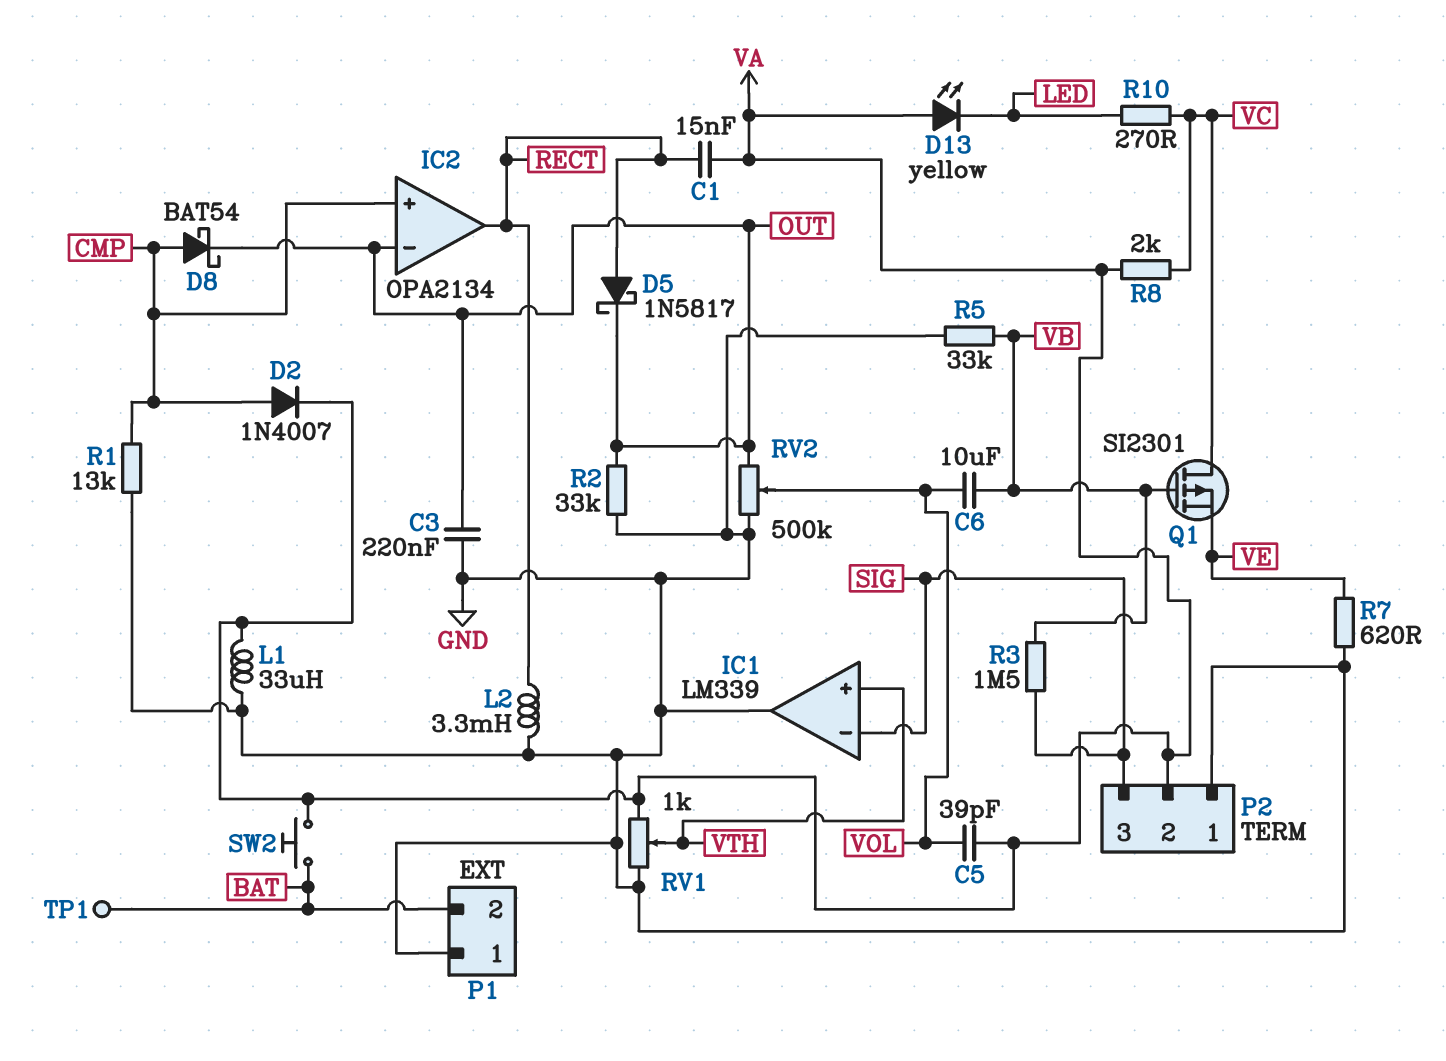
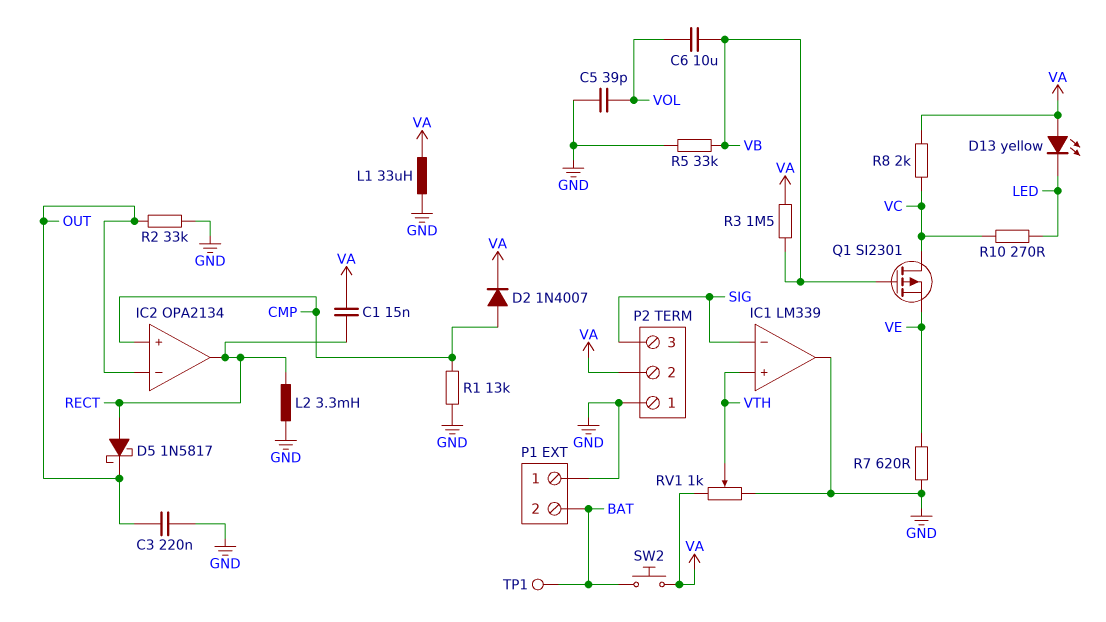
C5: 39pF (VA, VOL) -> 39pF (GND, VOL)
D8: schottky BAT54 (A CMP, K OUT) -> none
R3: 1.5M (SIG, VB) -> 1.5M (VA, VB)
RV2: 500k (GND, OUT, wiper VOL) -> none

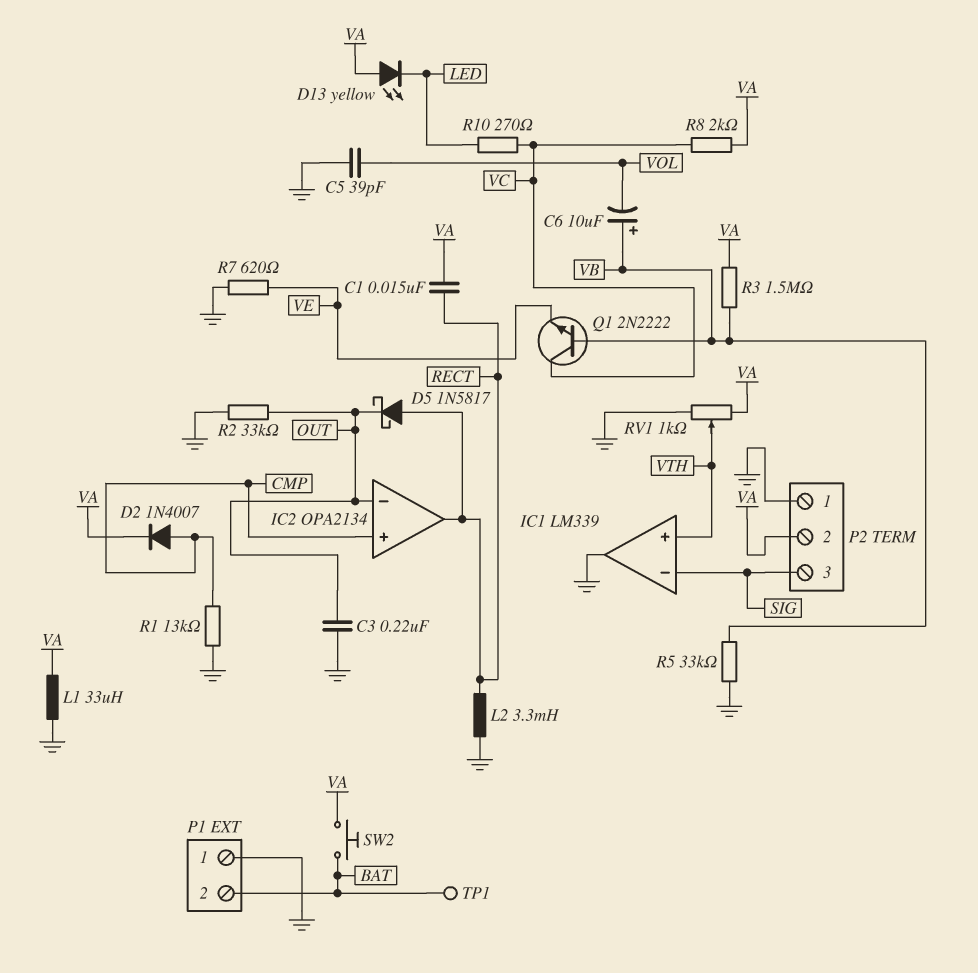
C6: 10uF (VB, VOL) -> 10uF (plus VB, minus VOL)
Q1: PMOS SI2301 (G VB, D VC, S VE) -> NPN 2N2222 (B VB, C VC, E VE)

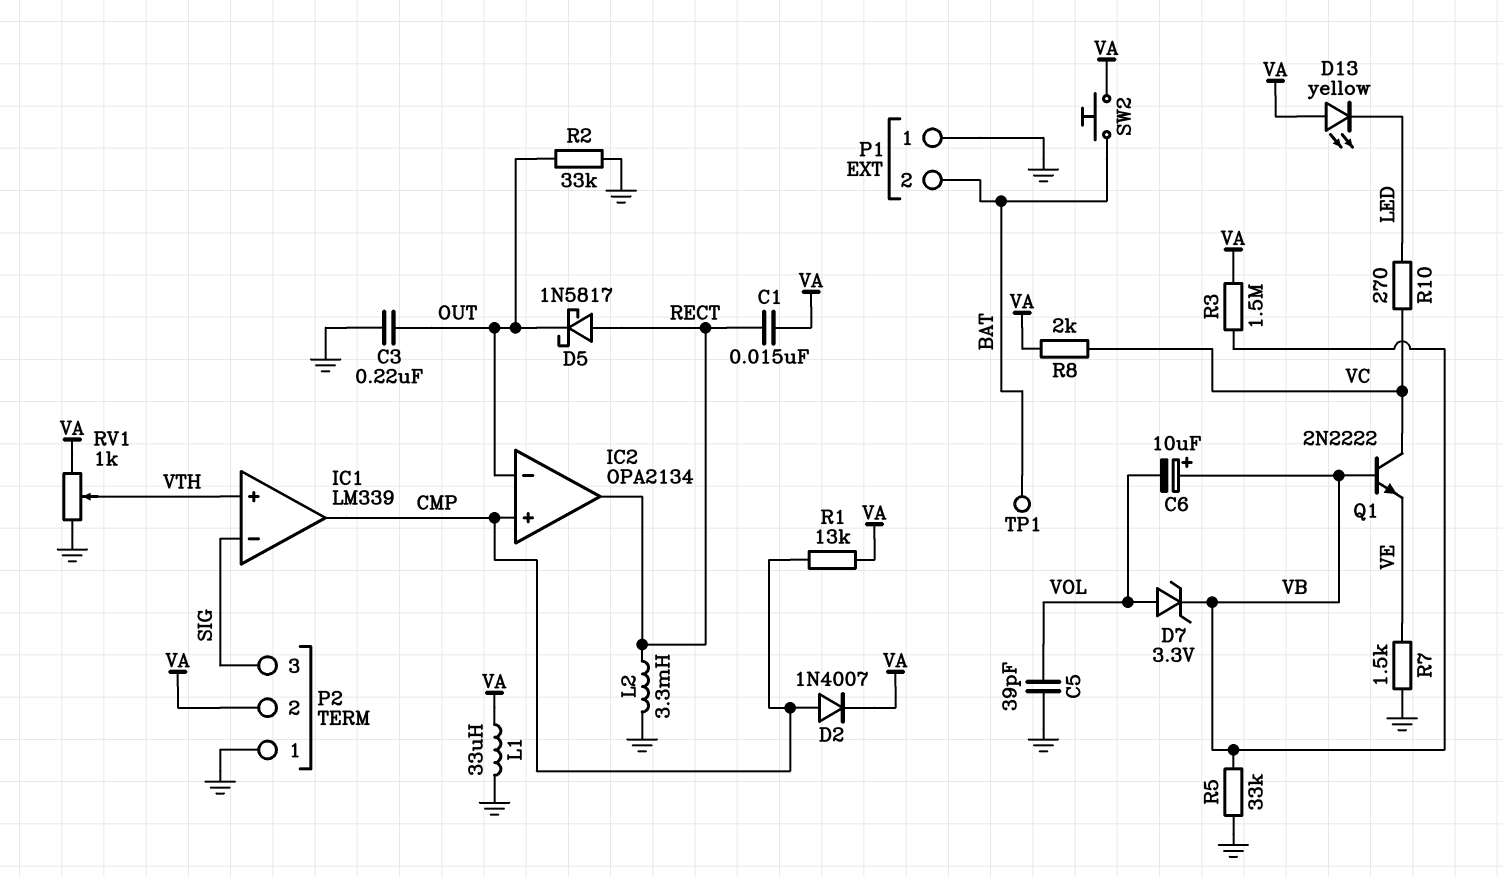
D7: none -> zener 3.3V (A VOL, K VB)
IC1 pin out: GND -> CMP
R1: 13k (CMP, GND) -> 13k (CMP, VA)
R7: 620 (GND, VE) -> 1.5k (GND, VE)

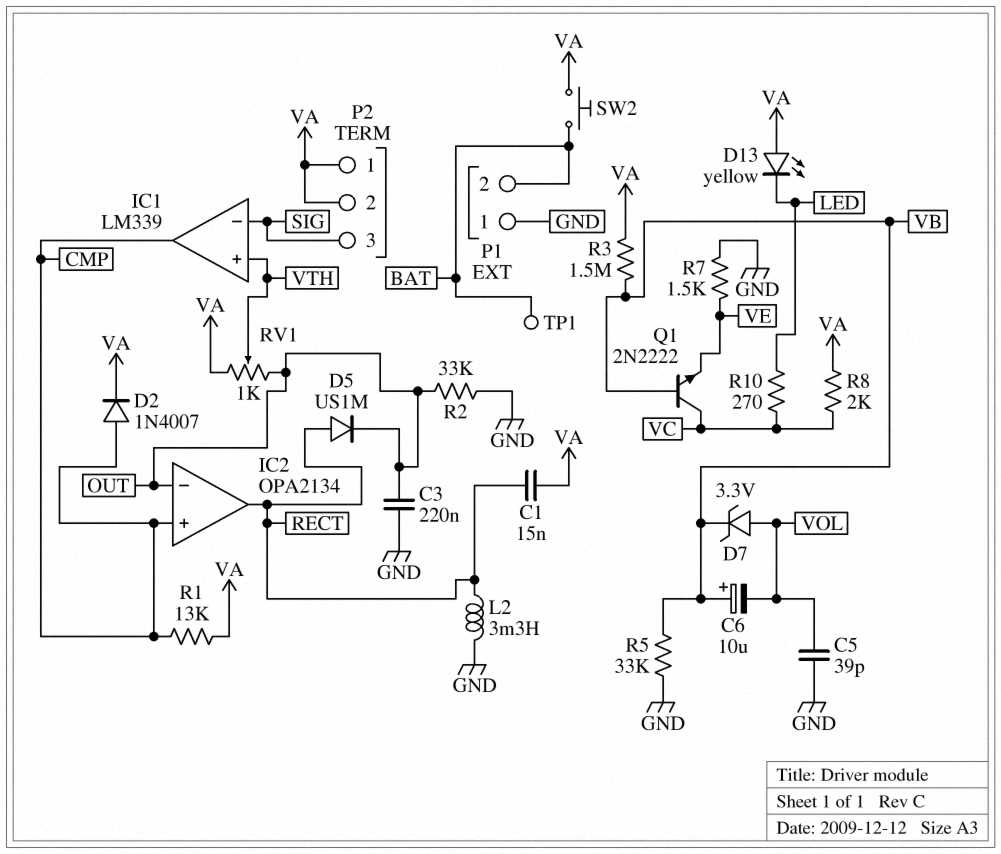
D5: schottky 1N5817 (A RECT, K OUT) -> diode US1M (A RECT, K OUT)
L1: 33uH (GND, VA) -> none
P2 pin 1: GND -> VA
RV1: 1k (GND, VA, wiper VTH) -> 1k (OUT, VA, wiper VTH)

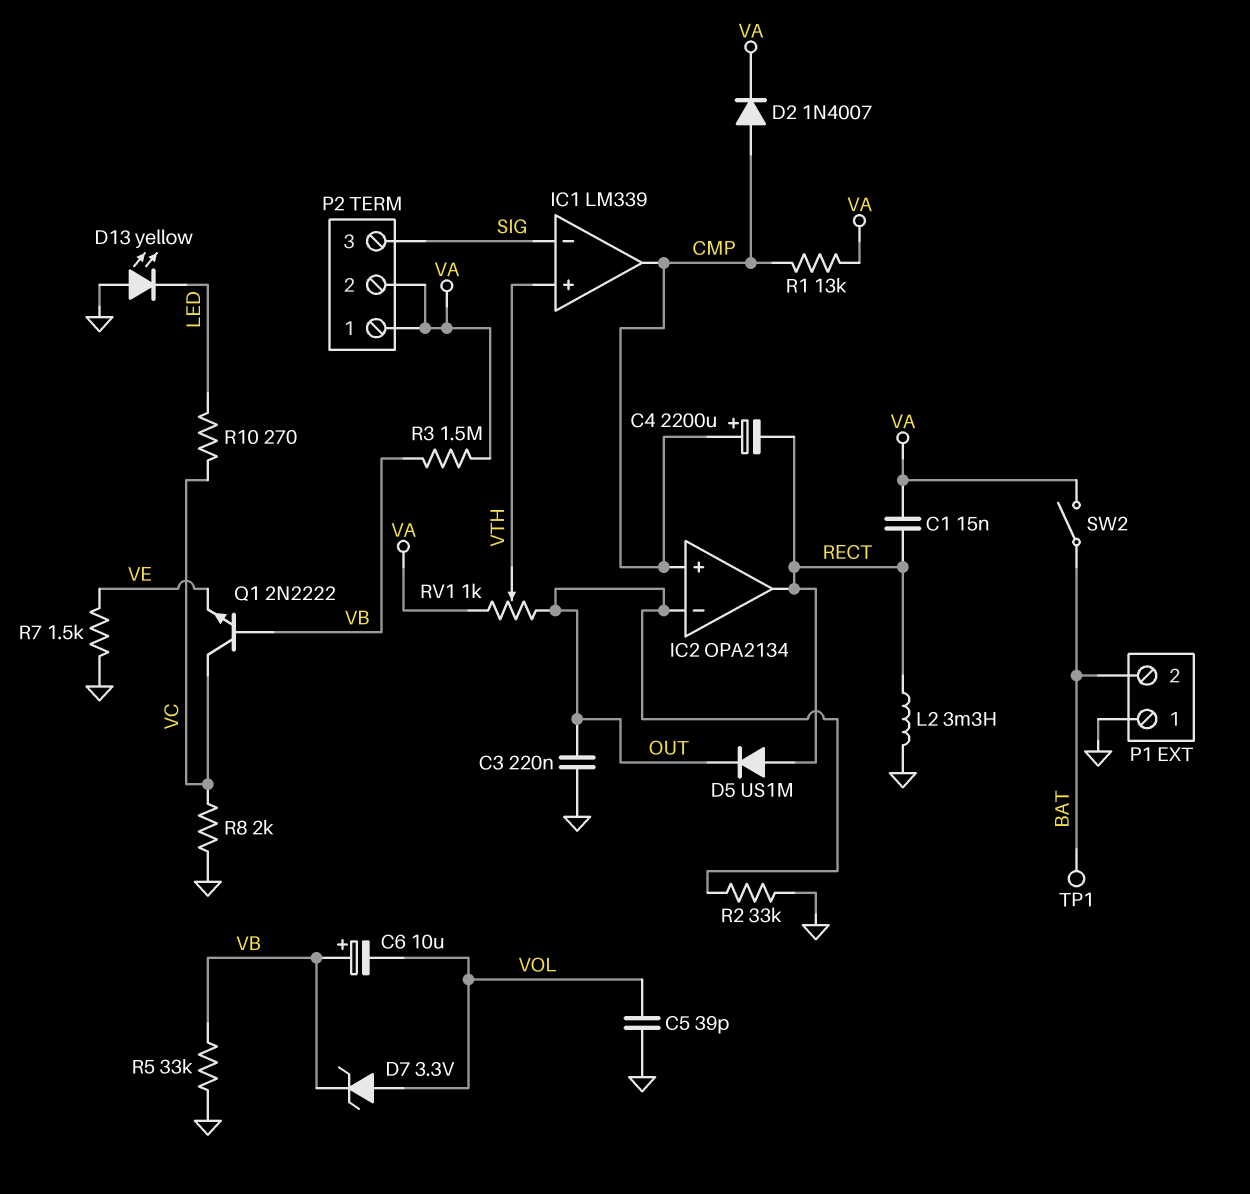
C4: none -> 2200uF (plus CMP, minus RECT)
D13: LED yellow (A VA, K LED) -> LED yellow (A GND, K LED)
R8: 2k (VA, VC) -> 2k (GND, VC)
SW2: button (BAT, VA) -> switch (BAT, VA)

